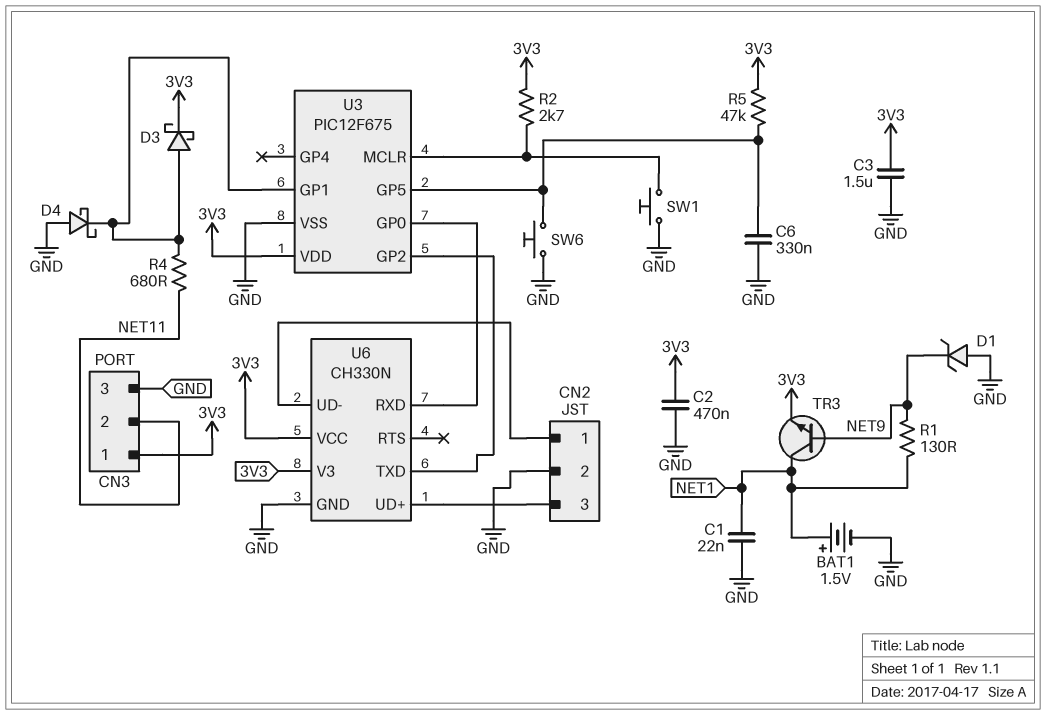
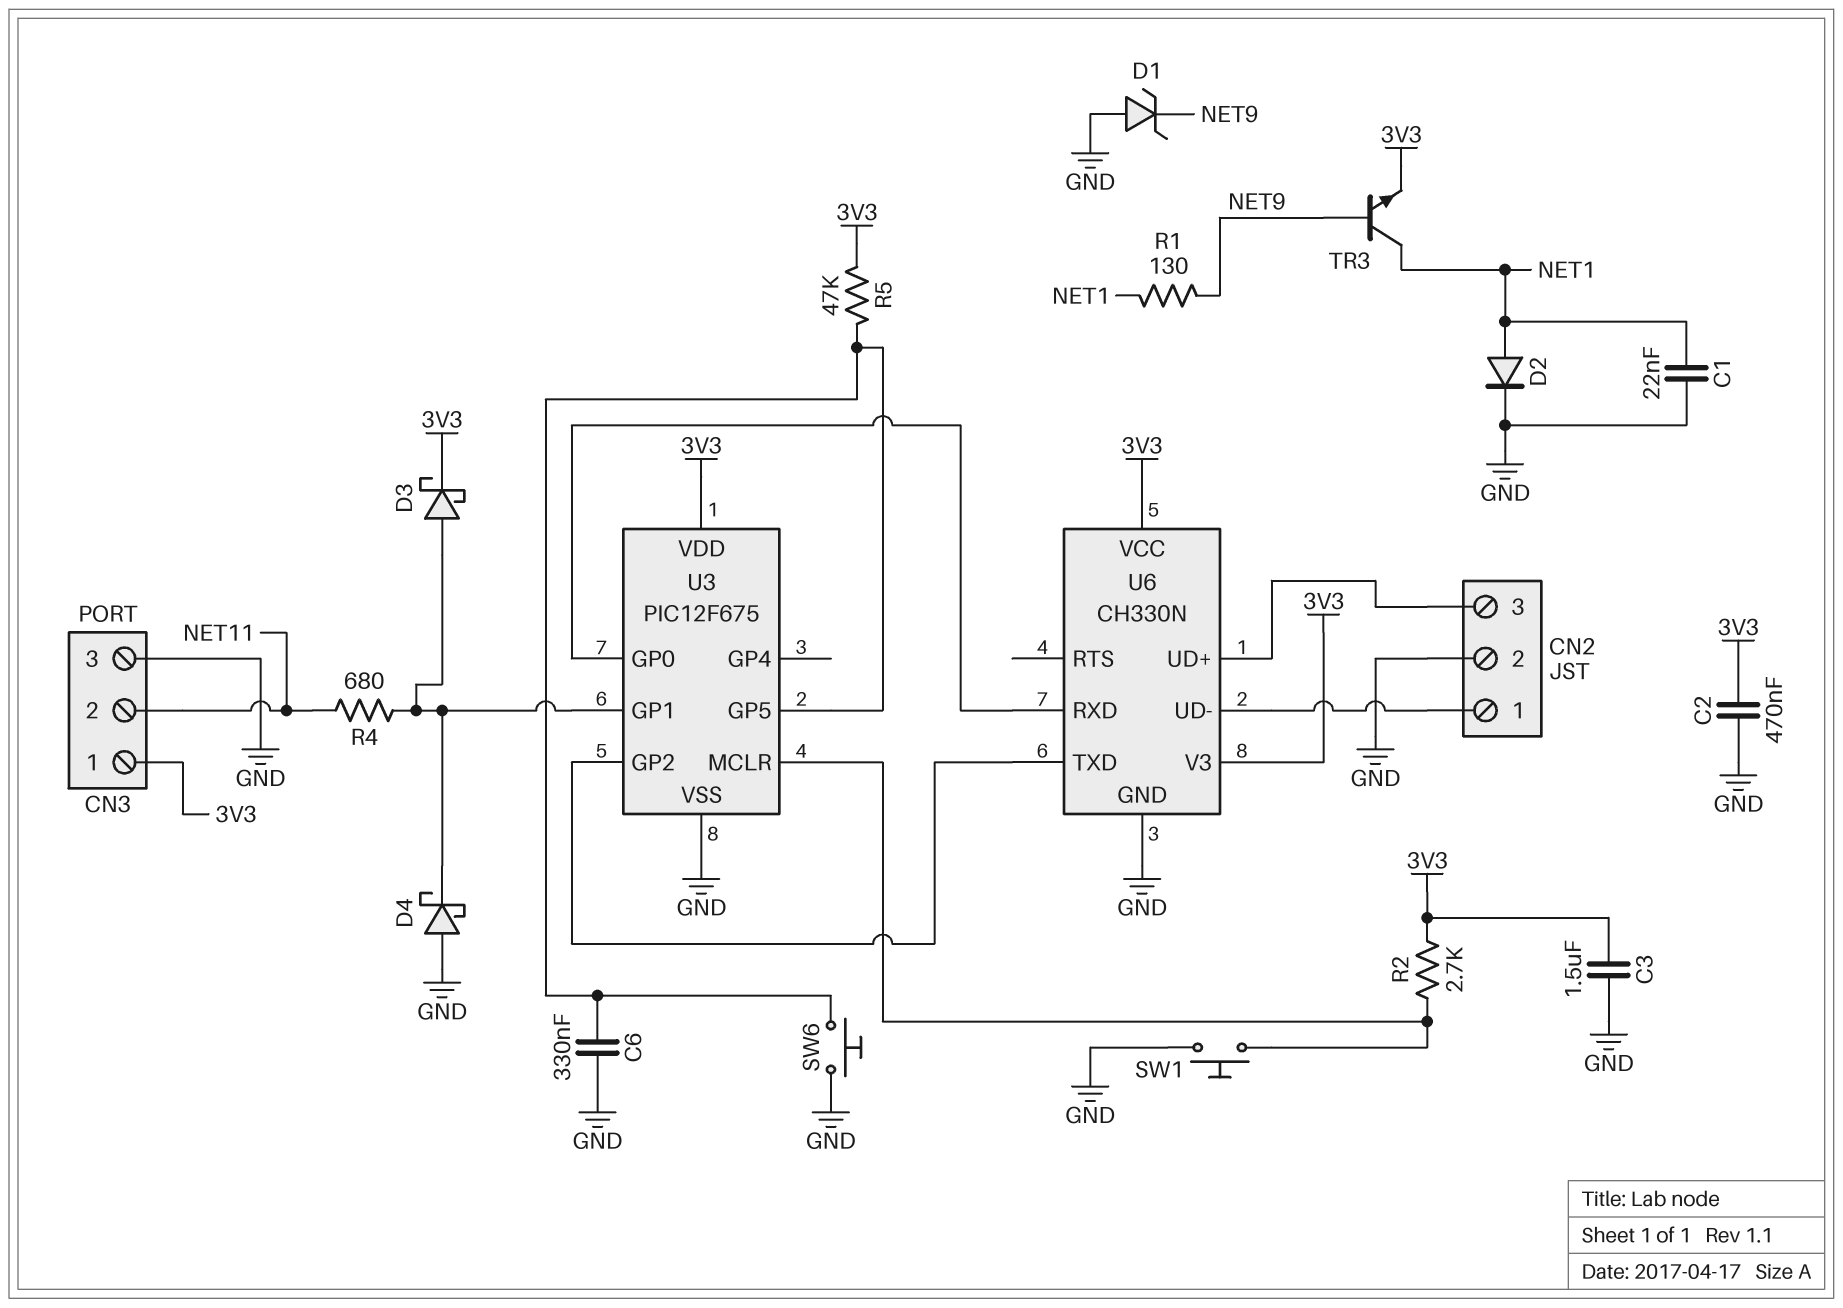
BAT1: 1.5V (plus NET1, minus GND) -> none
D2: none -> diode (A NET1, K GND)

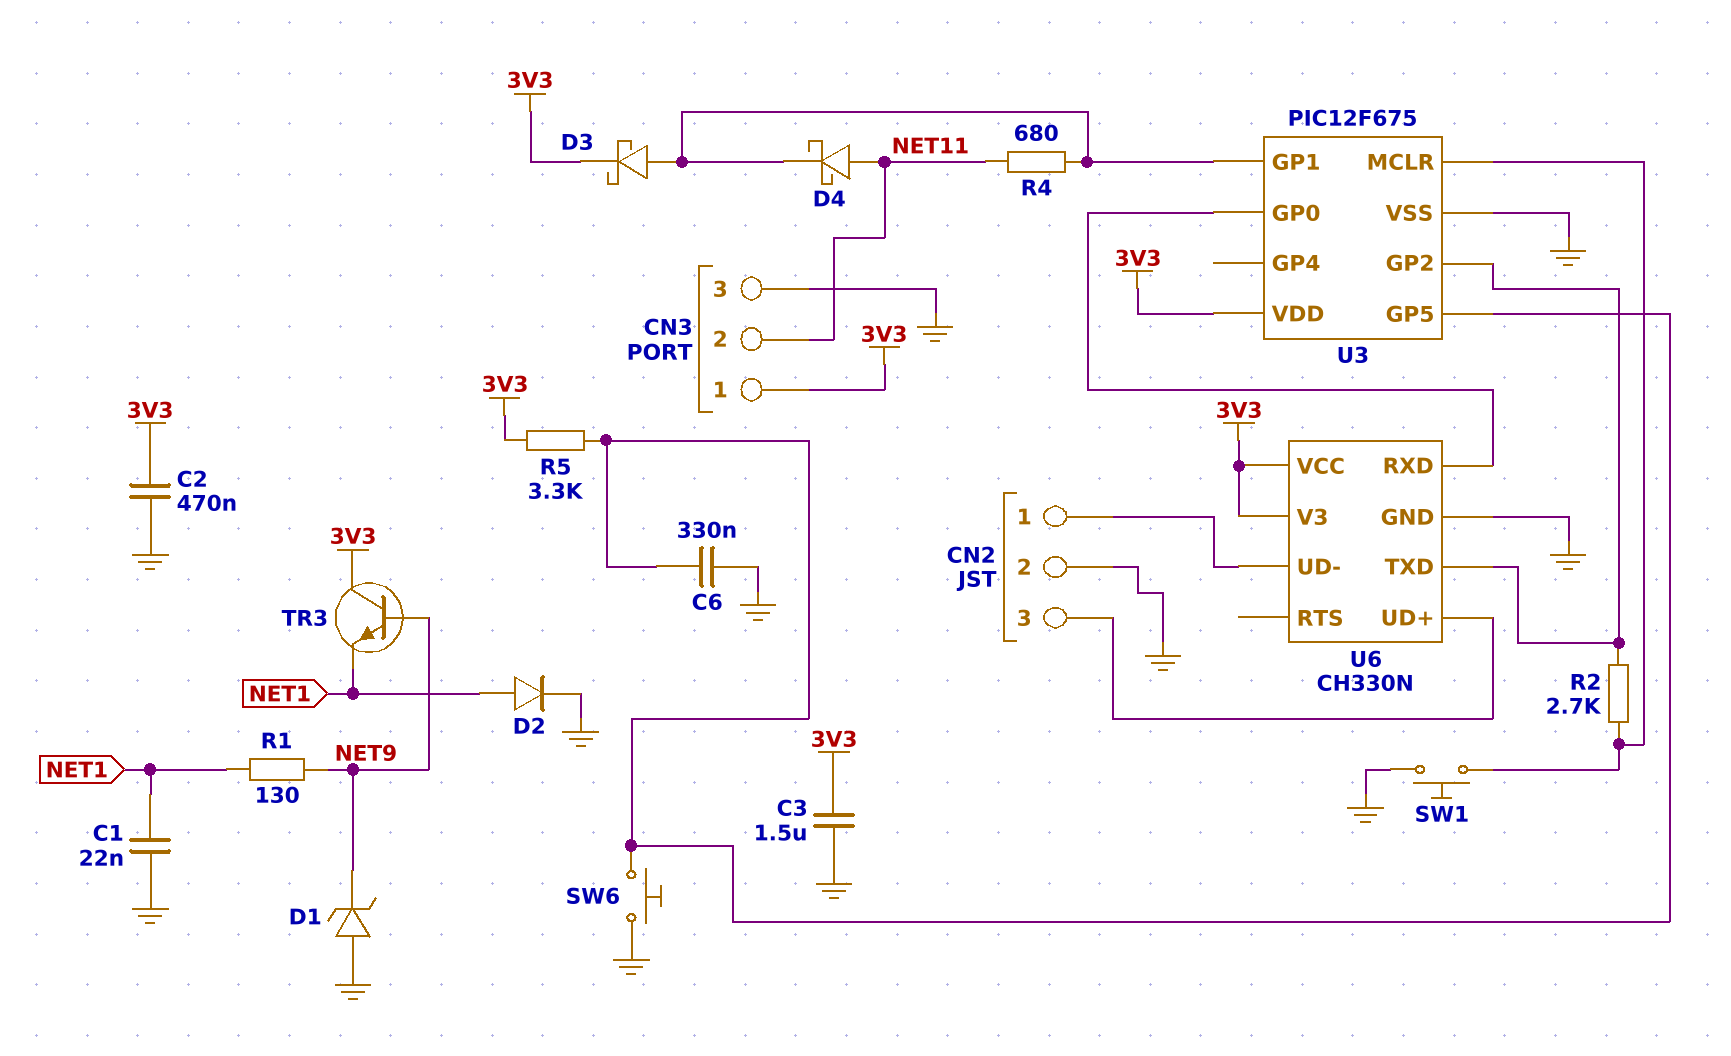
D4: schottky (A GND, K U3/GP1) -> schottky (A NET11, K U3/GP1)
R2: 2.7k (3V3, U3/MCLR) -> 2.7k (U3/GP2, U3/MCLR)
R5: 47k (3V3, U3/GP5) -> 3.3k (3V3, U3/GP5)
TR3: NPN (B NET9, C NET1, E 3V3) -> NPN (B NET9, C 3V3, E NET1)

